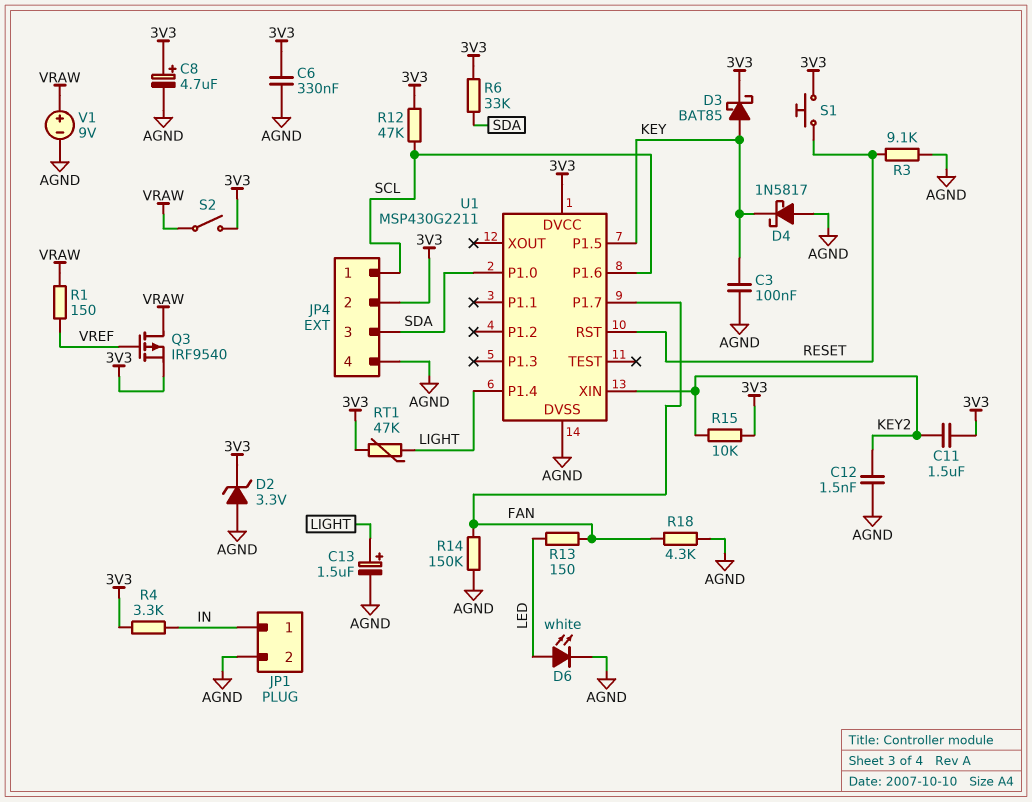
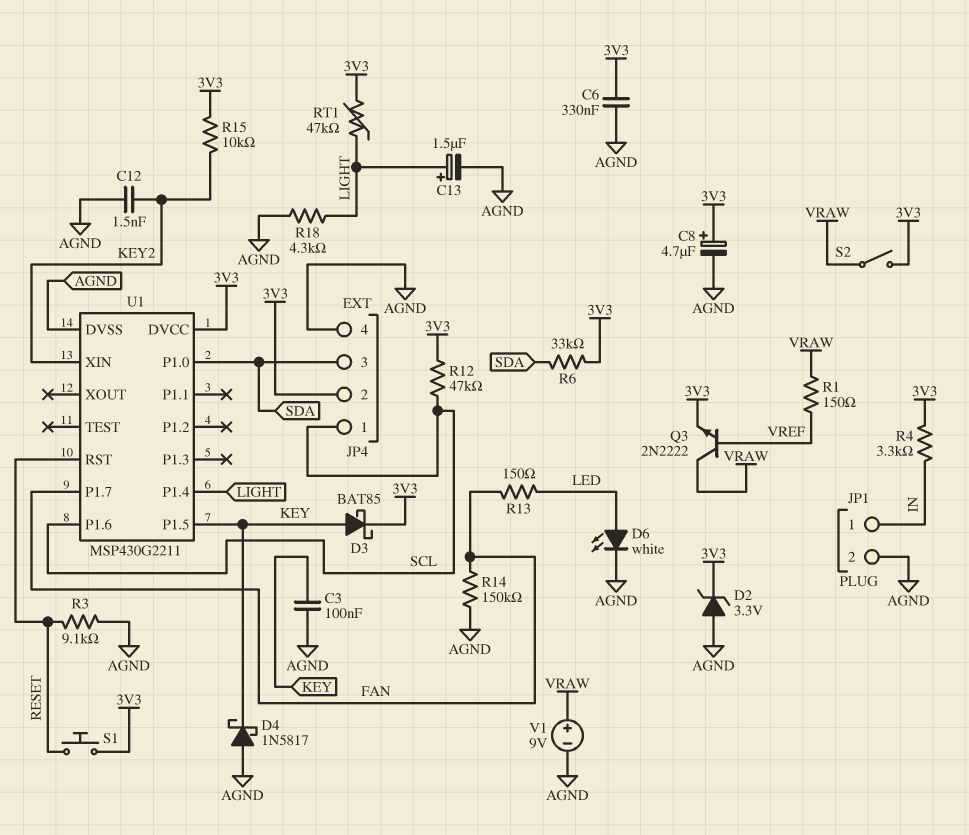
C11: 1.5uF (3V3, KEY2) -> none
Q3: PMOS IRF9540 (G VREF, D VRAW, S 3V3) -> NPN 2N2222 (B VREF, C VRAW, E 3V3)
R18: 4.3k (AGND, FAN) -> 4.3k (AGND, LIGHT)

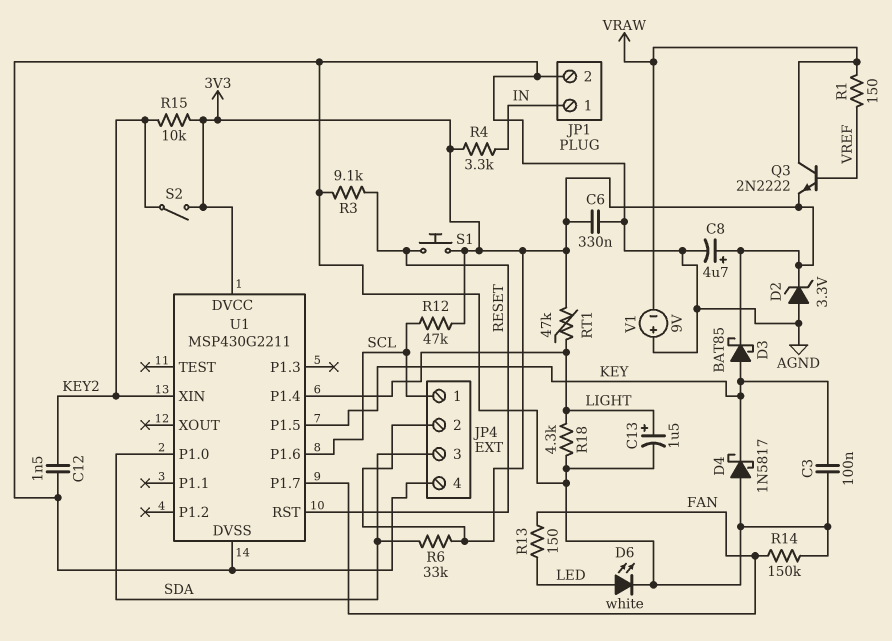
S2: switch (3V3, VRAW) -> switch (3V3, KEY2)
V1: 9V (plus VRAW, minus AGND) -> 9V (plus AGND, minus VRAW)

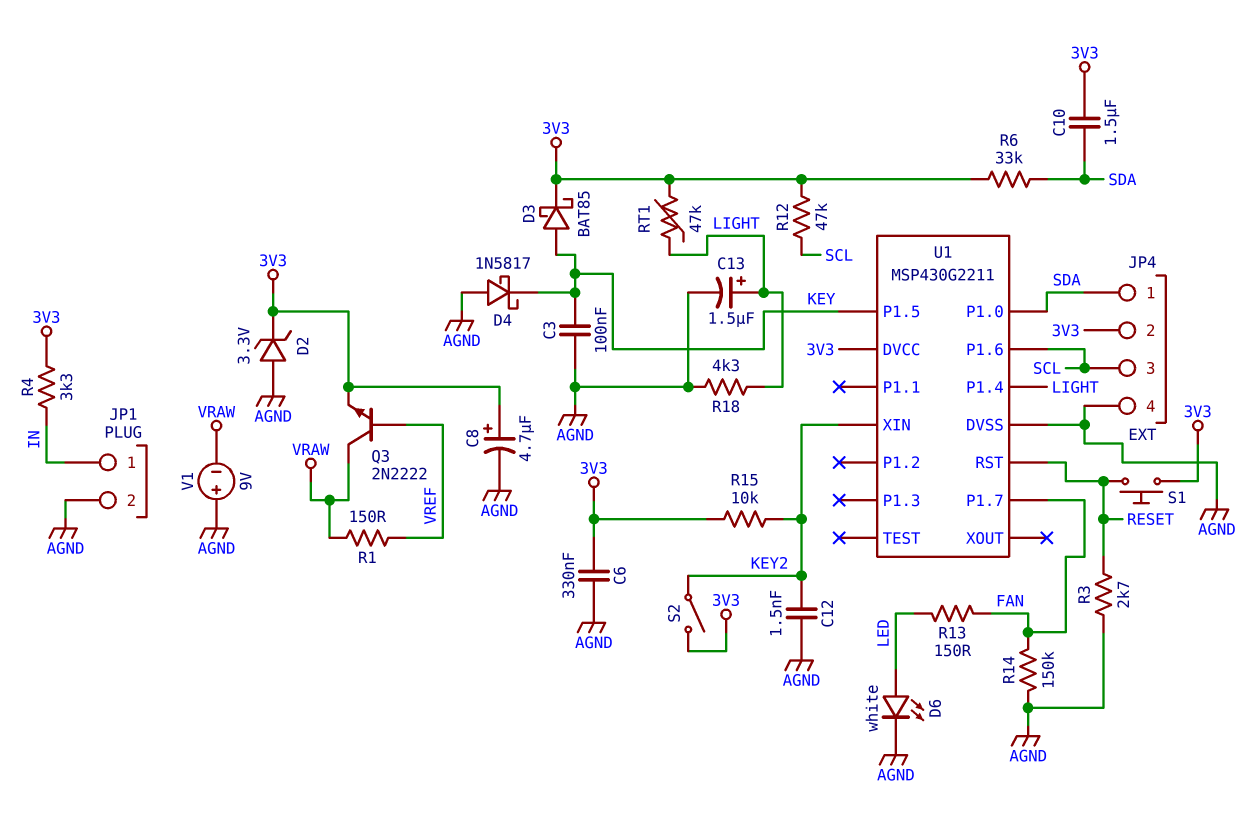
C10: none -> 1.5uF (3V3, SDA)
JP4 pin 1: SCL -> SDA
JP4 pin 3: SDA -> SCL
R3: 9.1k (AGND, RESET) -> 2.7k (AGND, RESET)

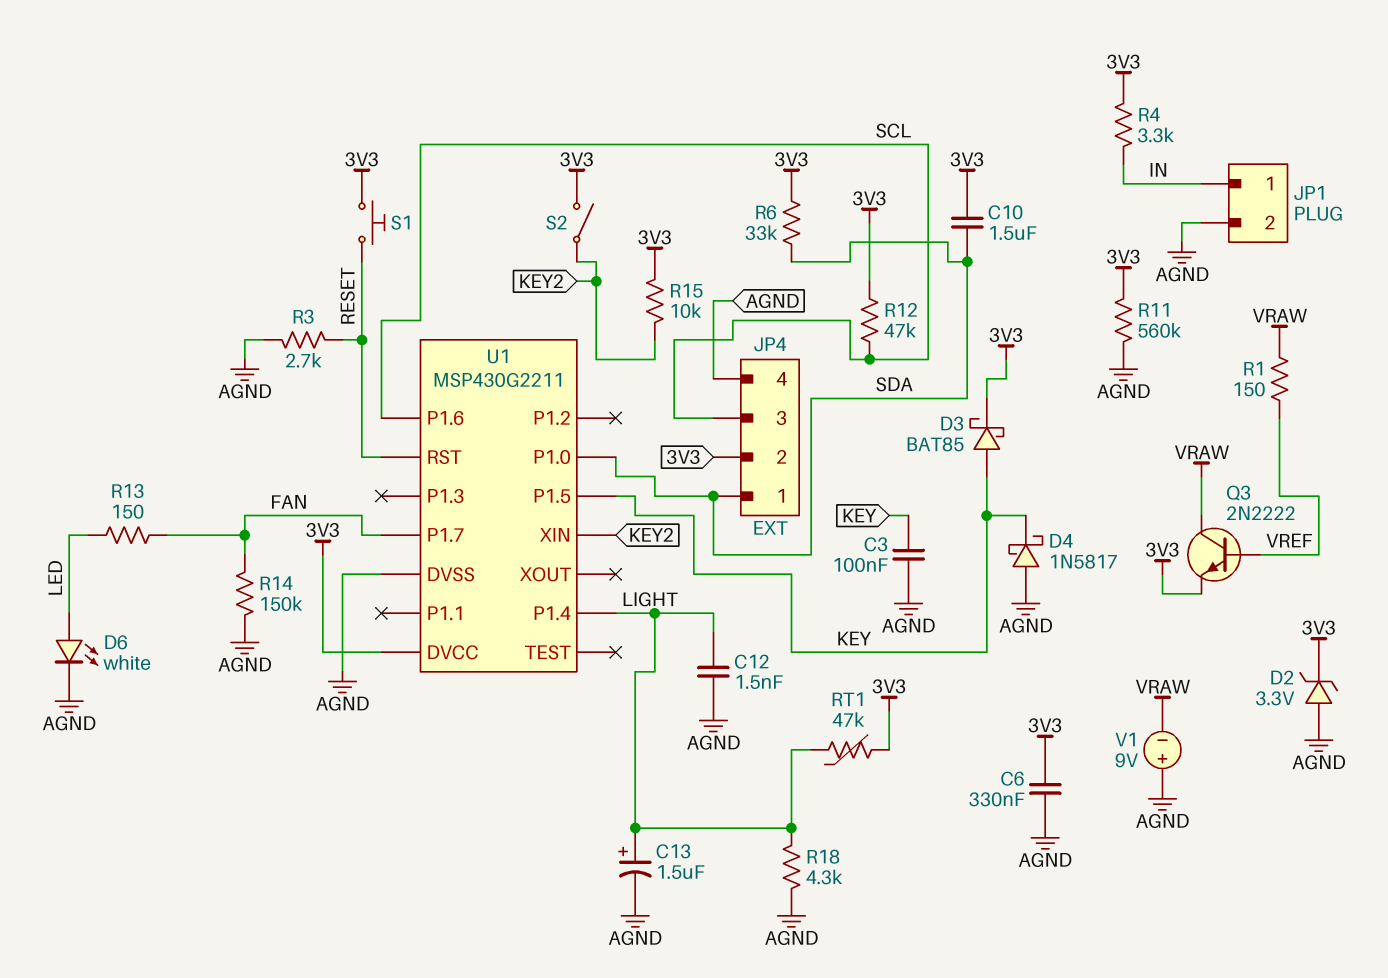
C8: 4.7uF (plus 3V3, minus AGND) -> none
C12: 1.5nF (AGND, KEY2) -> 1.5nF (AGND, LIGHT)
R11: none -> 560k (3V3, AGND)

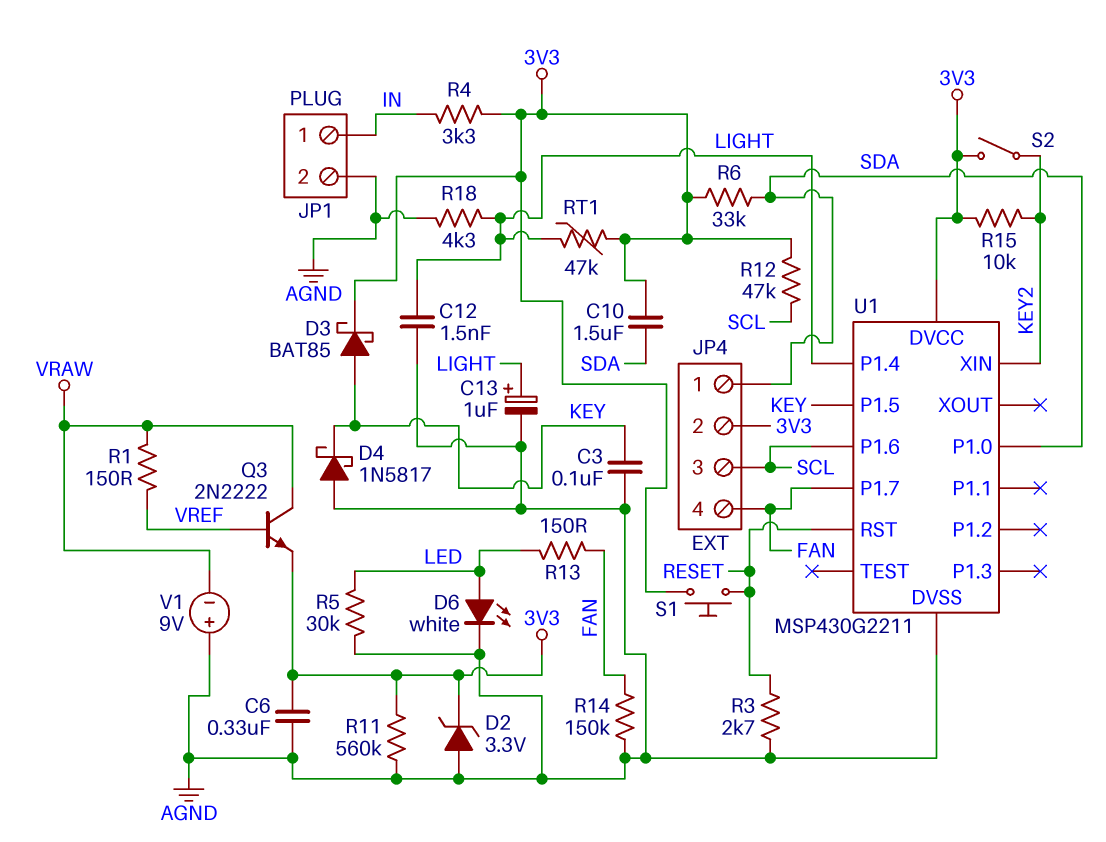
C13: 1.5uF (plus LIGHT, minus AGND) -> 1uF (plus LIGHT, minus AGND)
JP4 pin 4: AGND -> FAN
R5: none -> 30k (AGND, LED)

